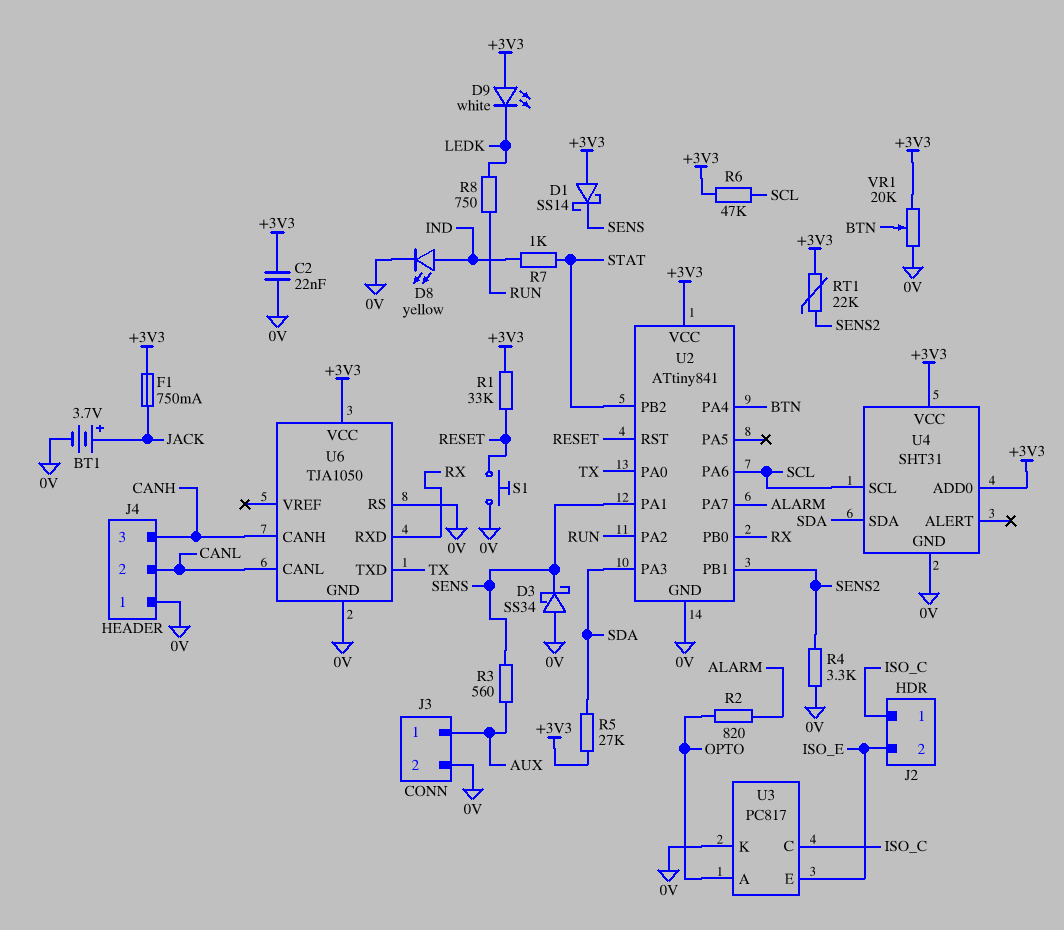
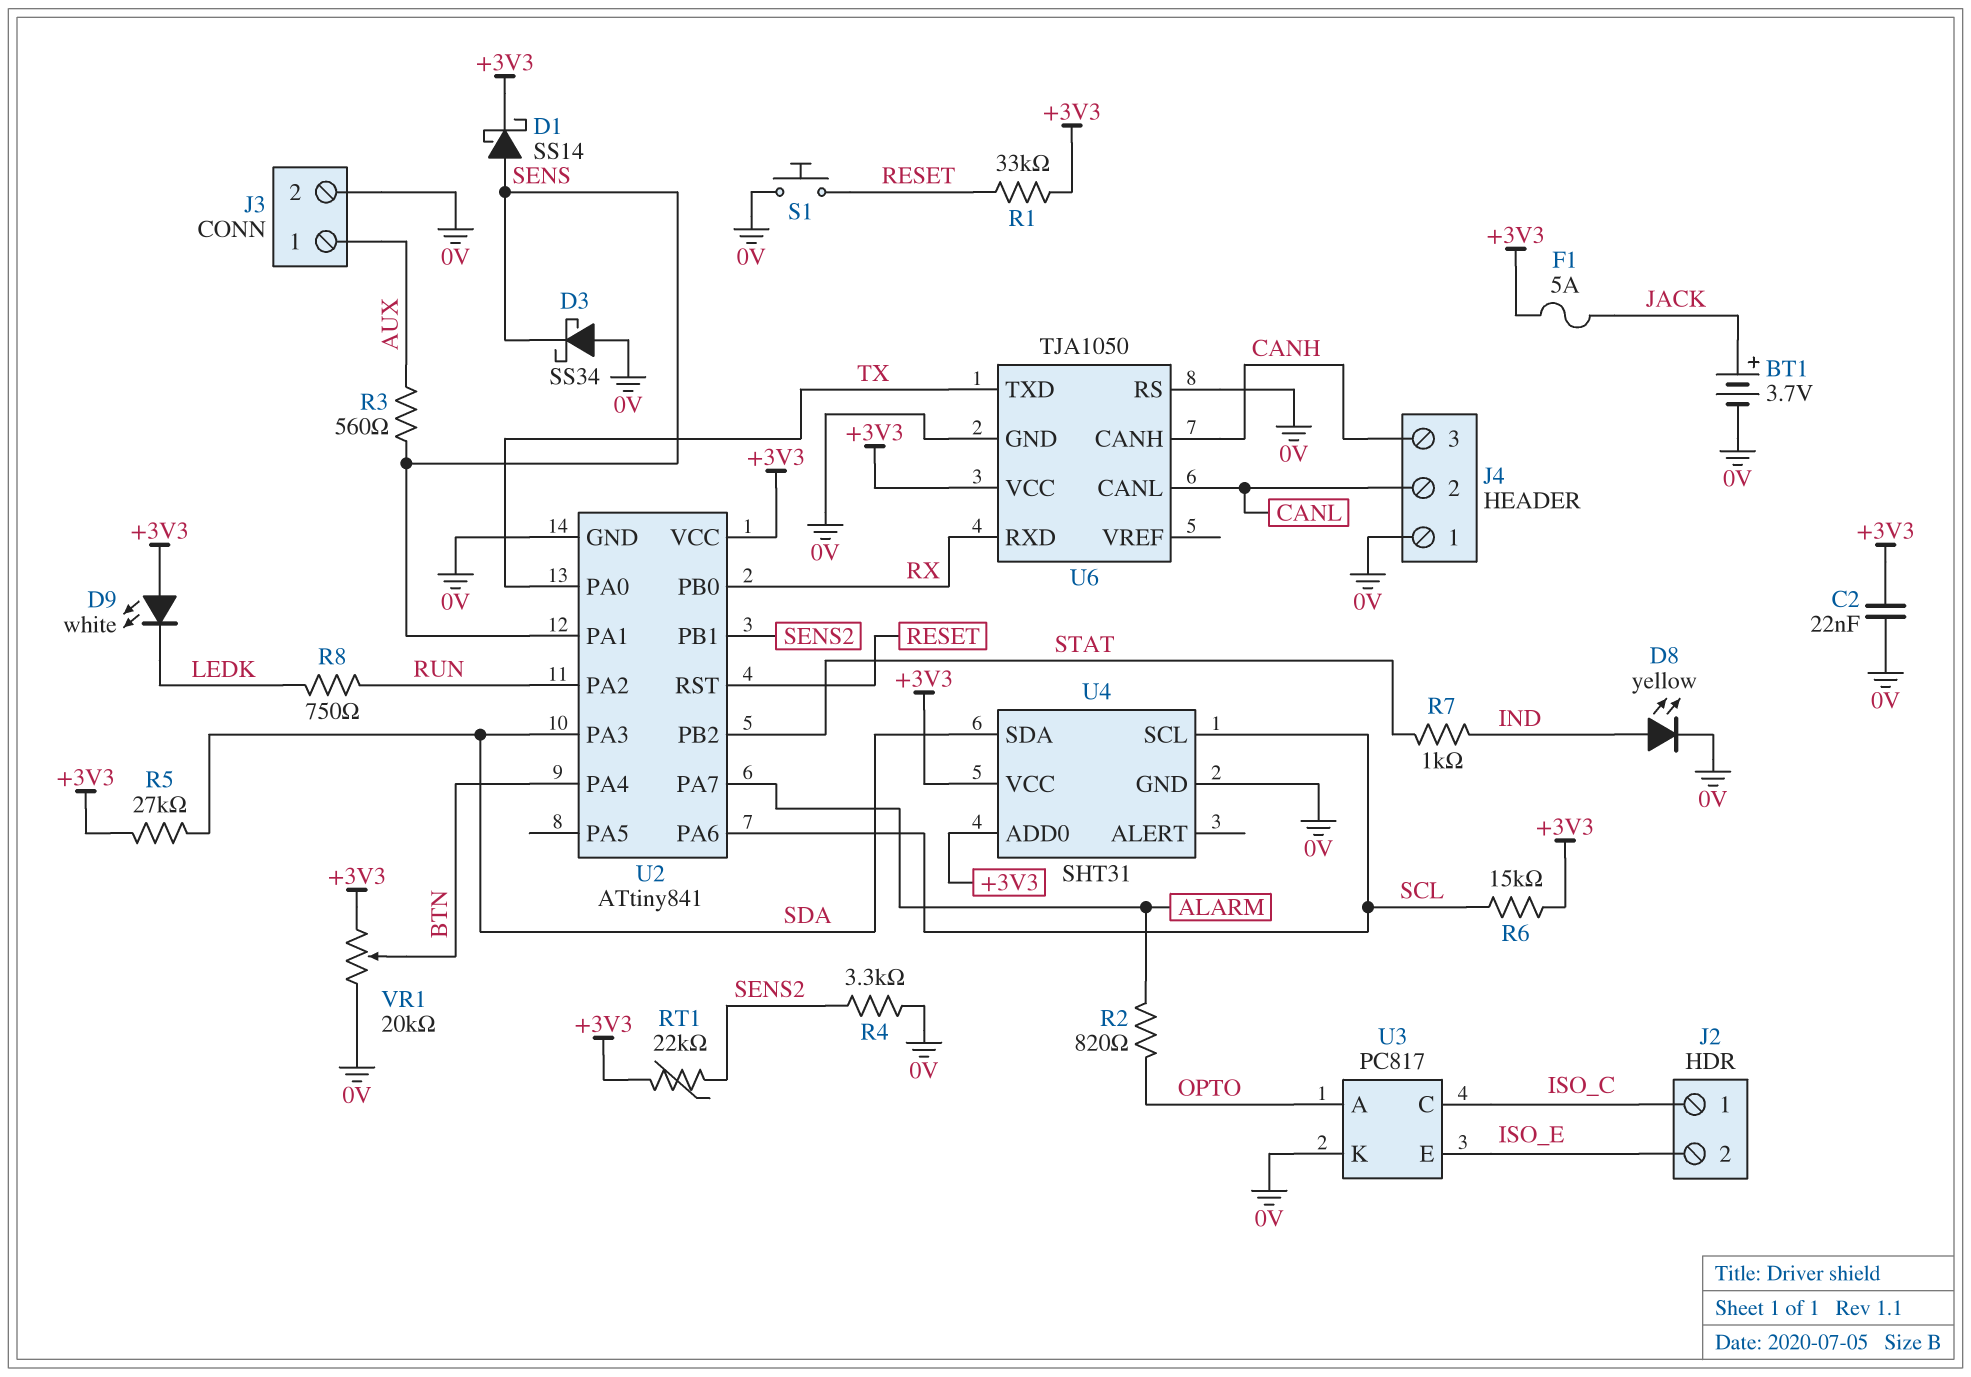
D1: schottky SS14 (A +3V3, K SENS) -> schottky SS14 (A SENS, K +3V3)
F1: 750mA (+3V3, JACK) -> 5A (+3V3, JACK)
R6: 47k (+3V3, SCL) -> 15k (+3V3, SCL)

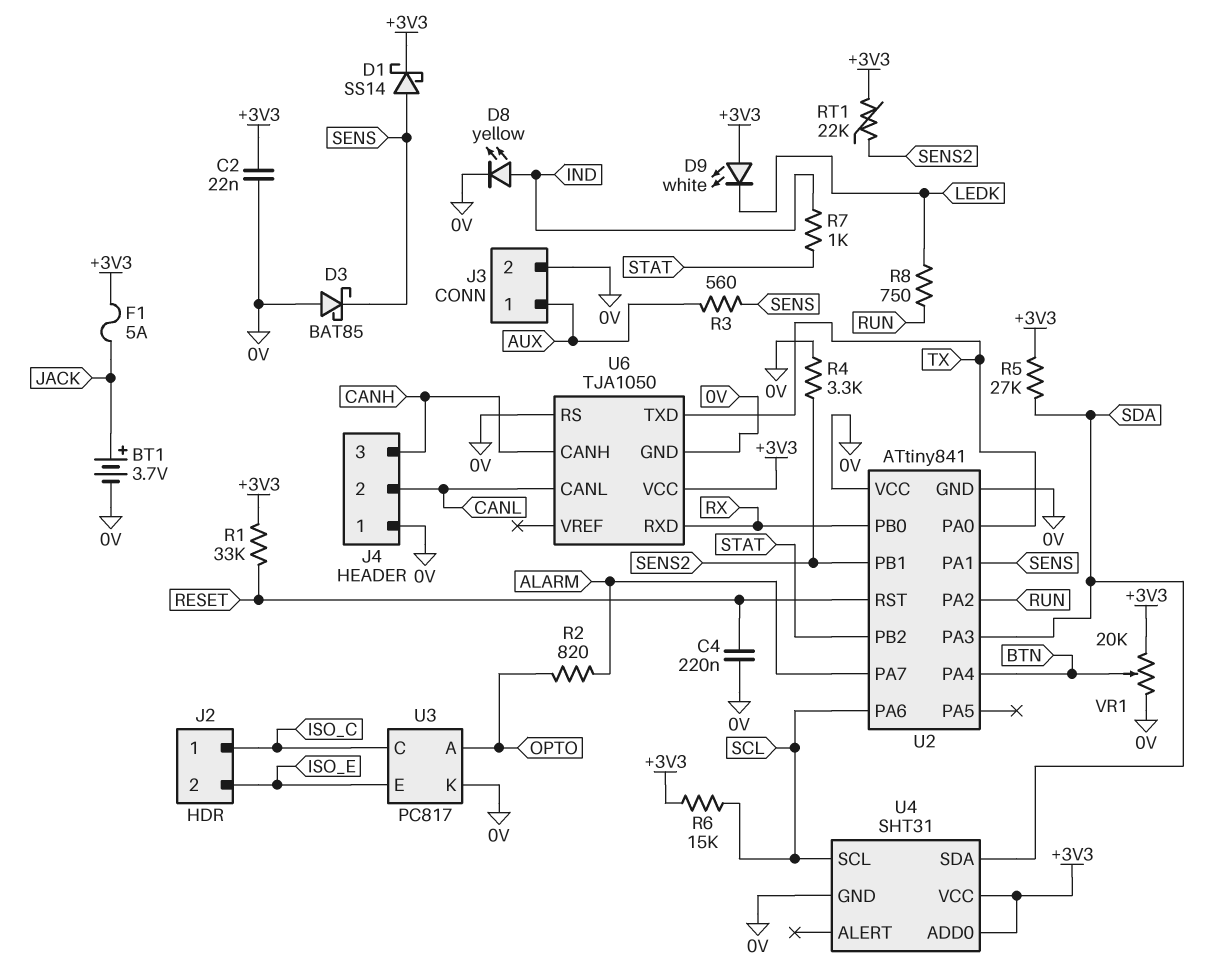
C4: none -> 220nF (0V, RESET)
D3: schottky SS34 (A 0V, K SENS) -> schottky BAT85 (A 0V, K SENS)
S1: button (0V, RESET) -> none
U2 pin VCC: +3V3 -> 0V

